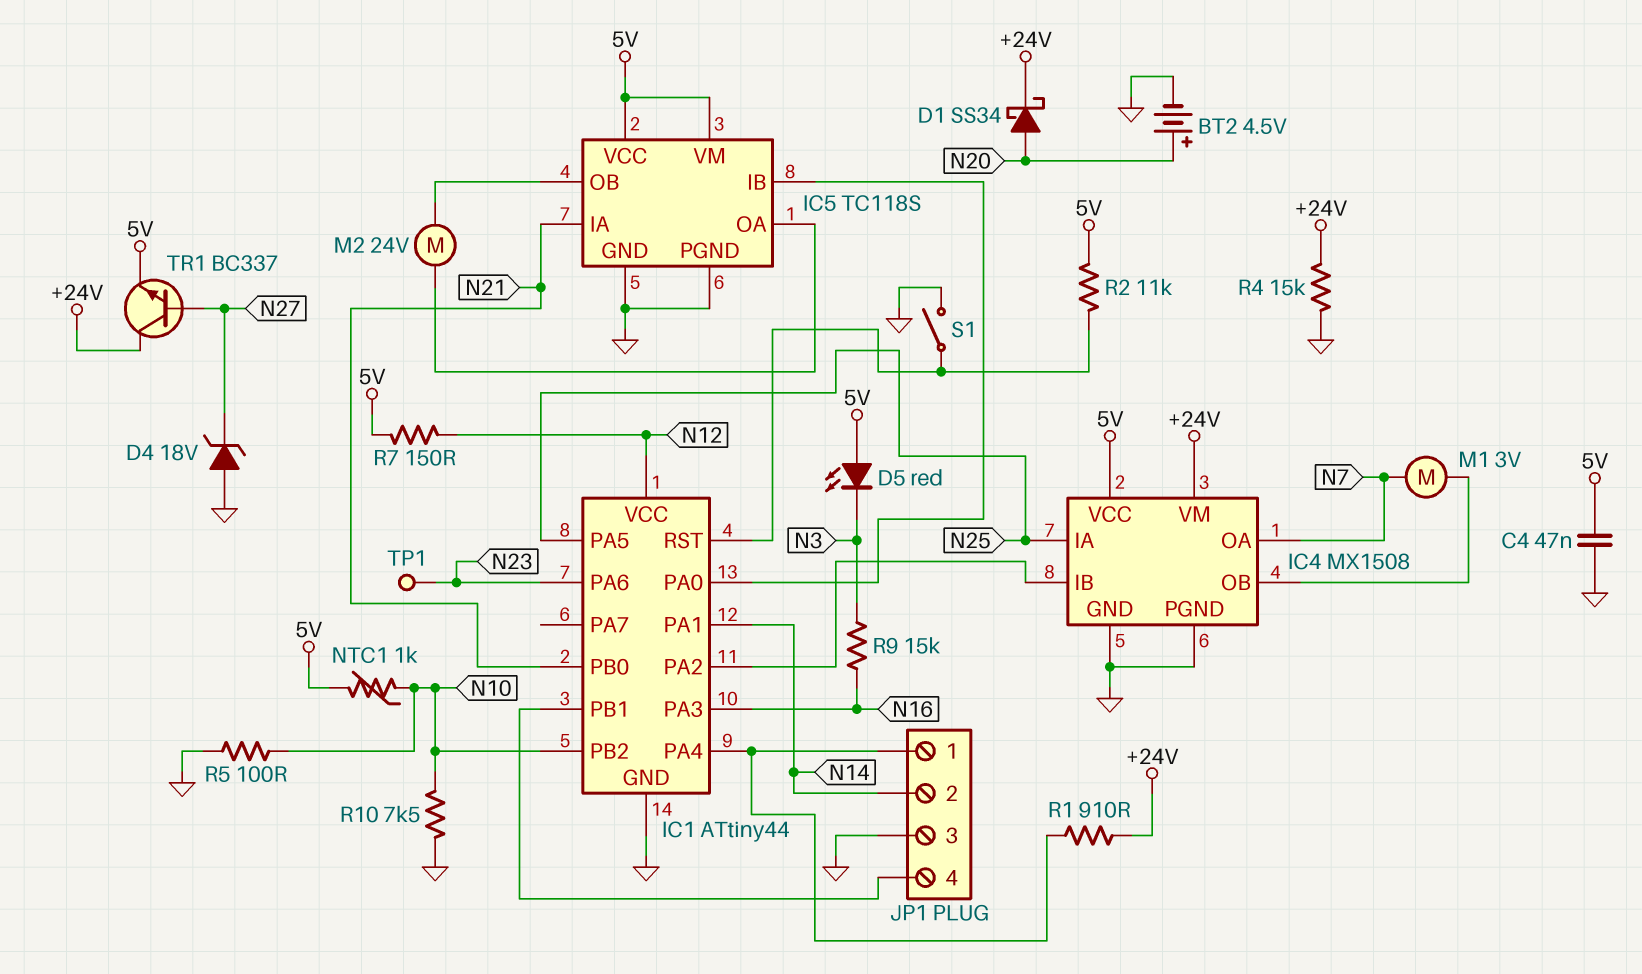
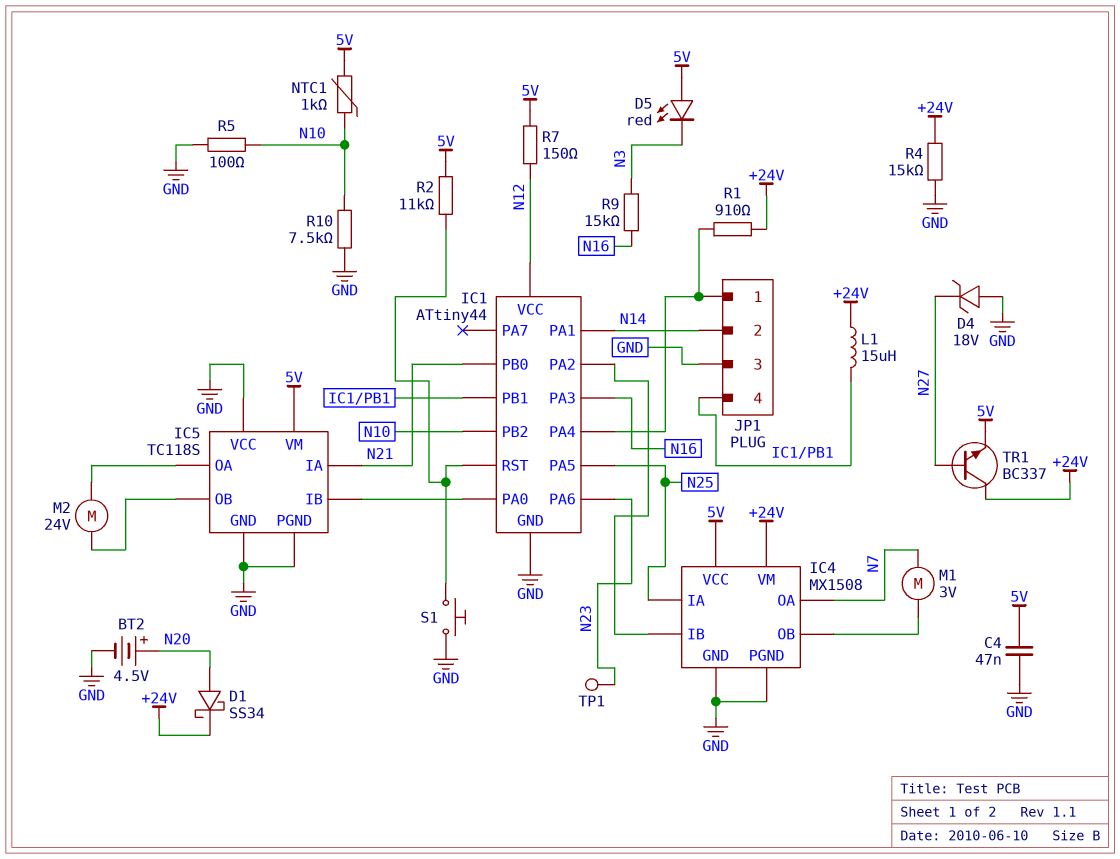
IC5 pin VCC: 5V -> GND
L1: none -> 15uH (+24V, IC1/PB1)
S1: switch (GND, IC1/RST) -> button (GND, IC1/RST)

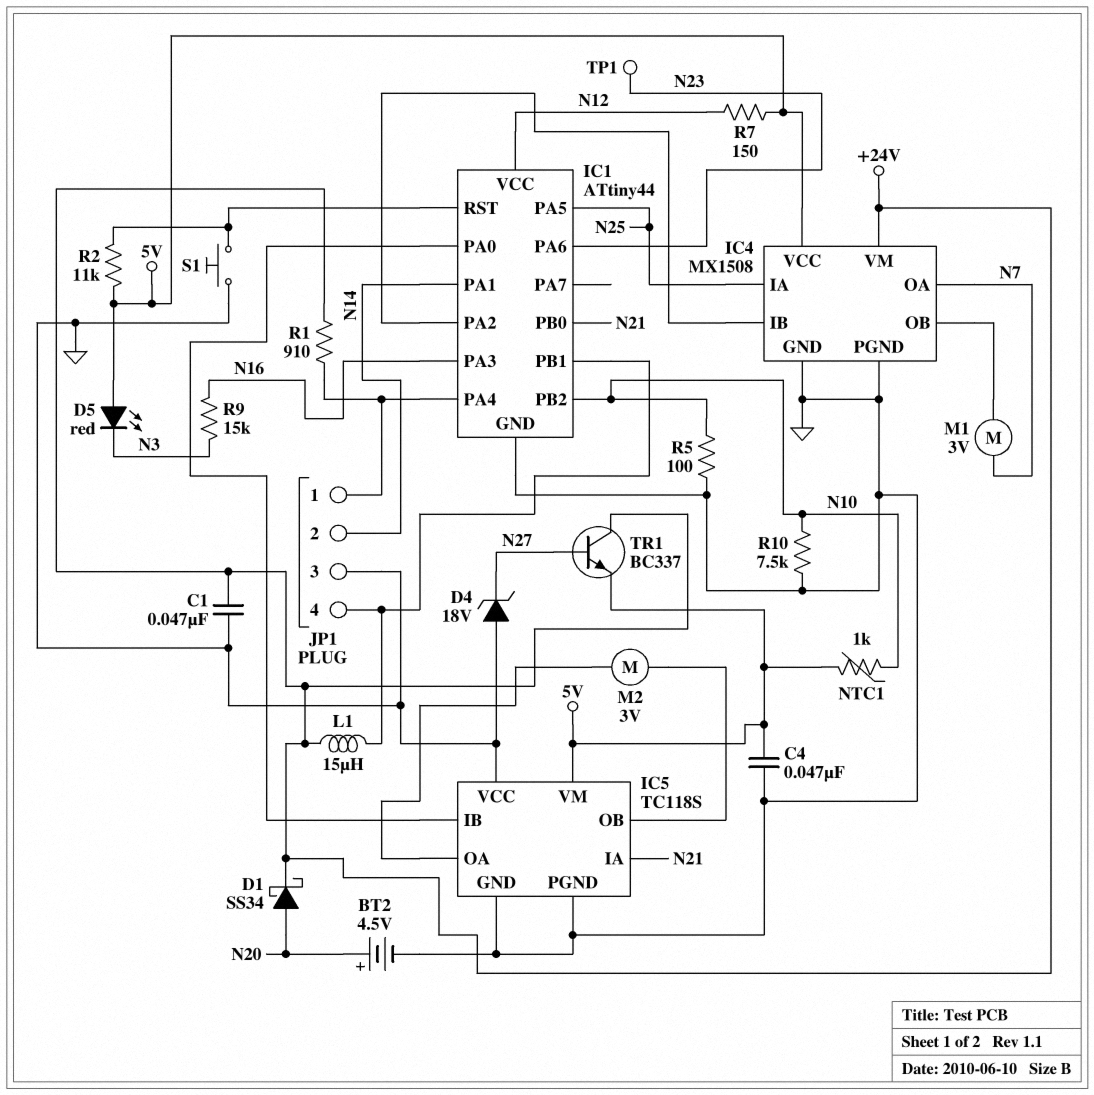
C1: none -> 47nF (+24V, GND)
M2: motor 24V (IC5/OA, IC5/OB) -> motor 3V (IC5/OA, IC5/OB)
R4: 15k (+24V, GND) -> none

